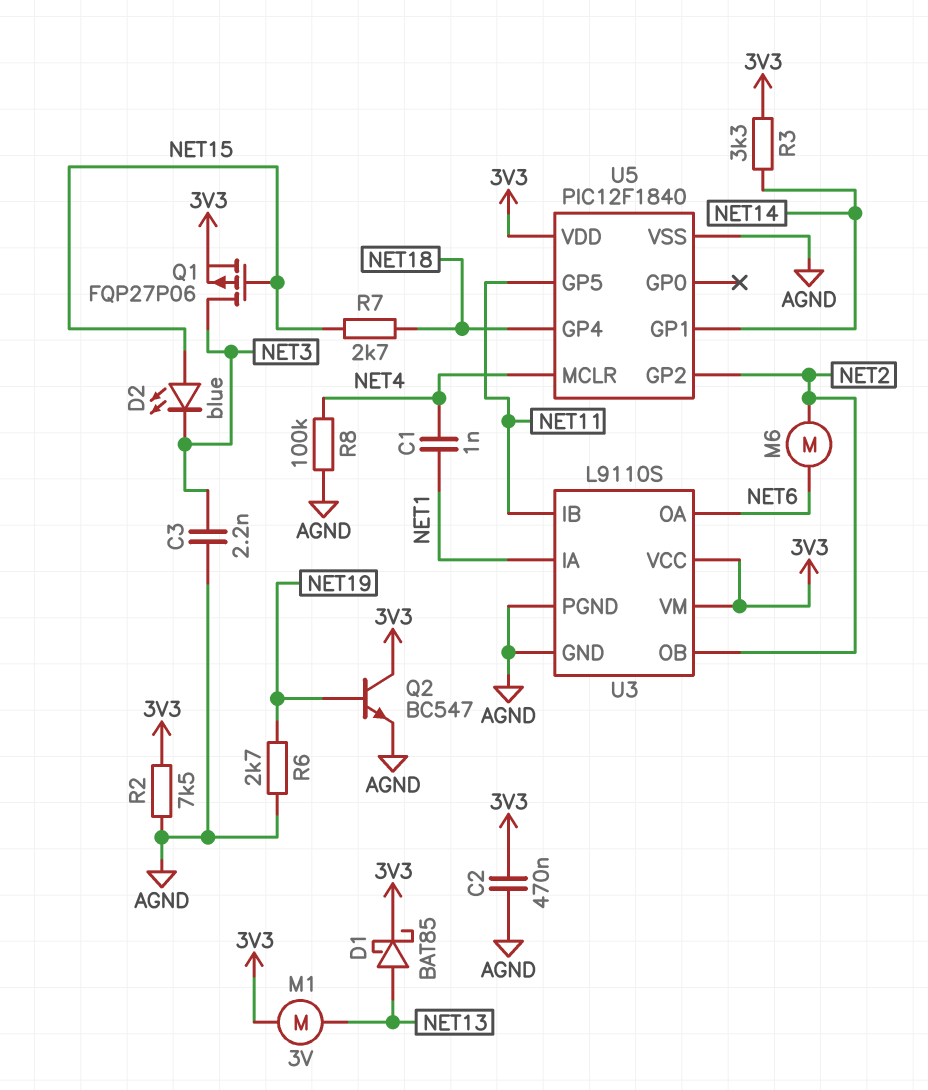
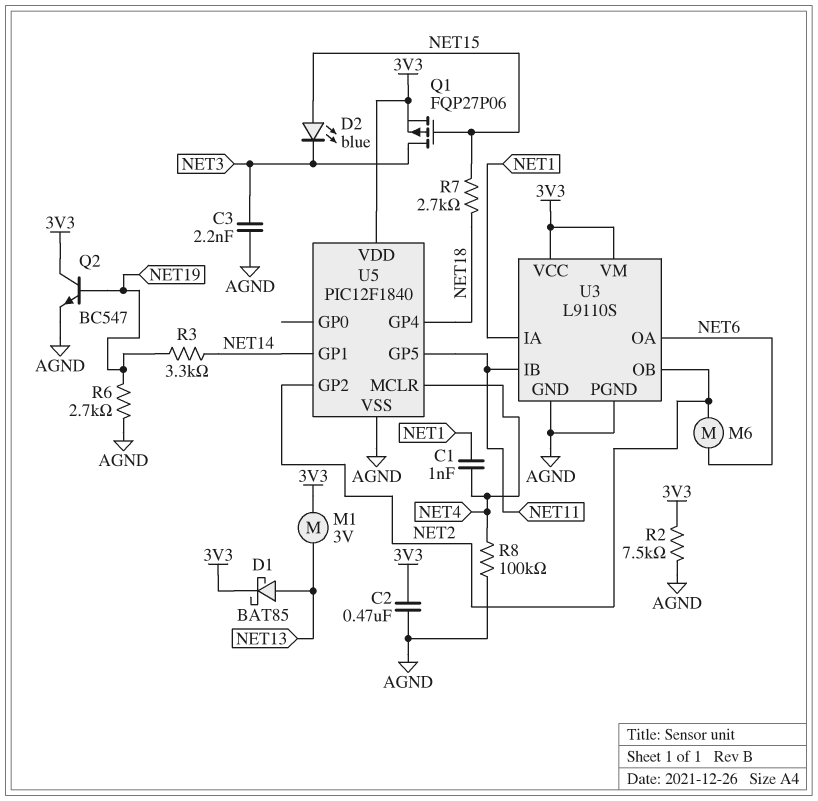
R3: 3.3k (3V3, NET14) -> 3.3k (NET14, NET19)

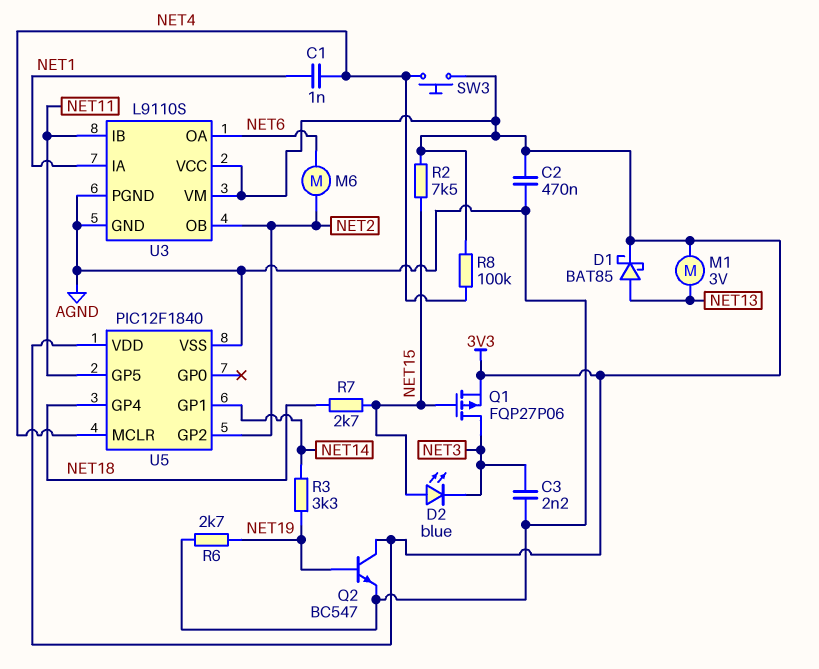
R2: 7.5k (3V3, AGND) -> 7.5k (3V3, NET15)
R8: 100k (AGND, NET4) -> 100k (3V3, NET4)
SW3: none -> button (3V3, NET4)

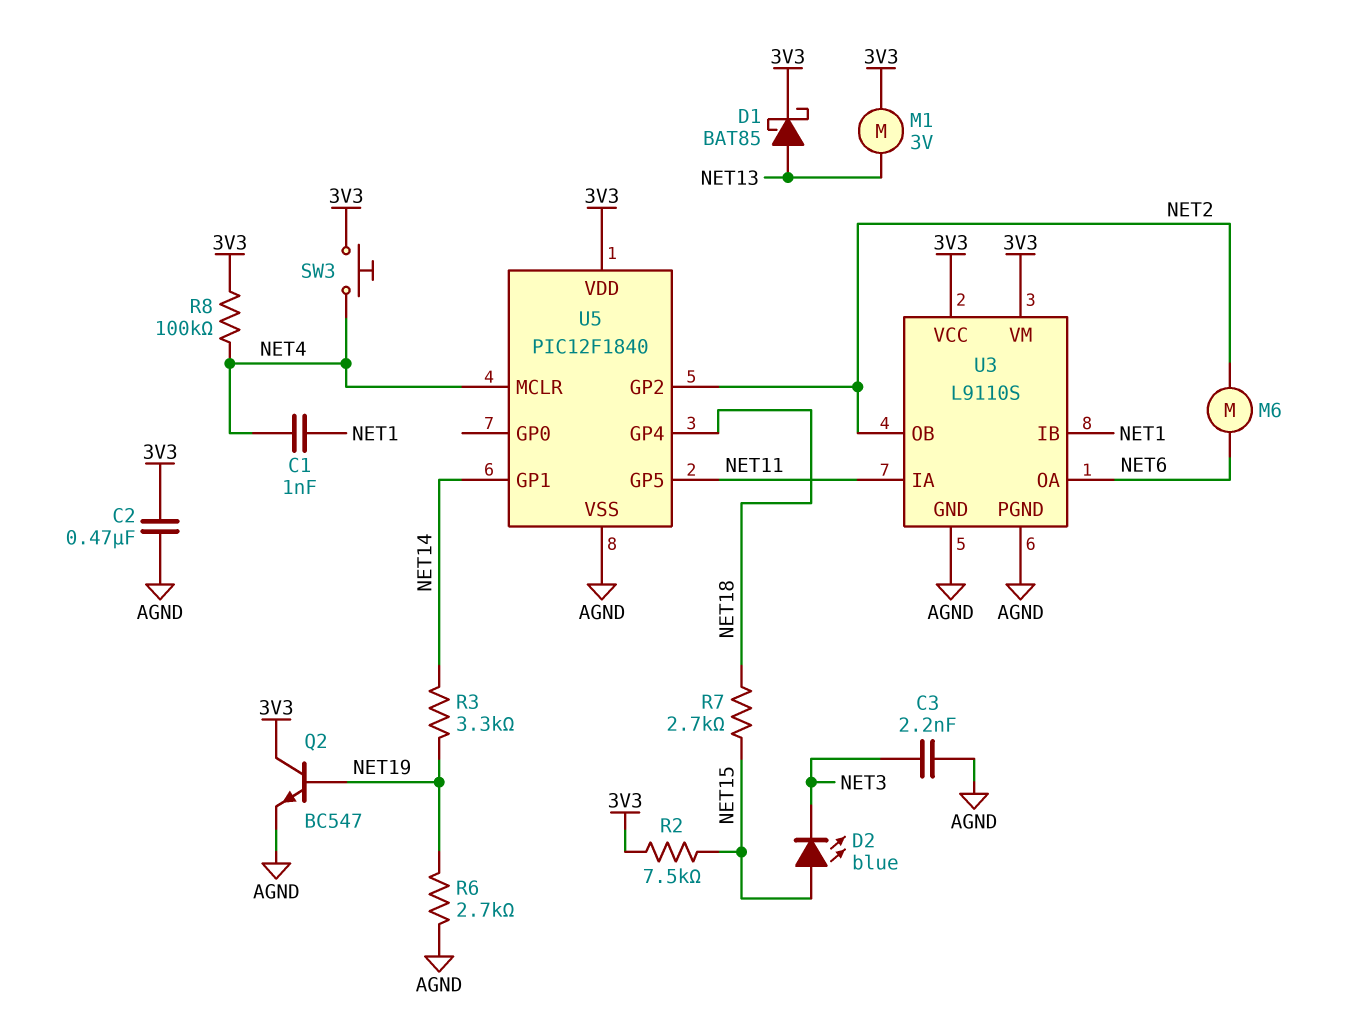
Q1: PMOS FQP27P06 (G NET15, D NET3, S 3V3) -> none
U3 pin IA: NET1 -> NET11
U3 pin IB: NET11 -> NET1

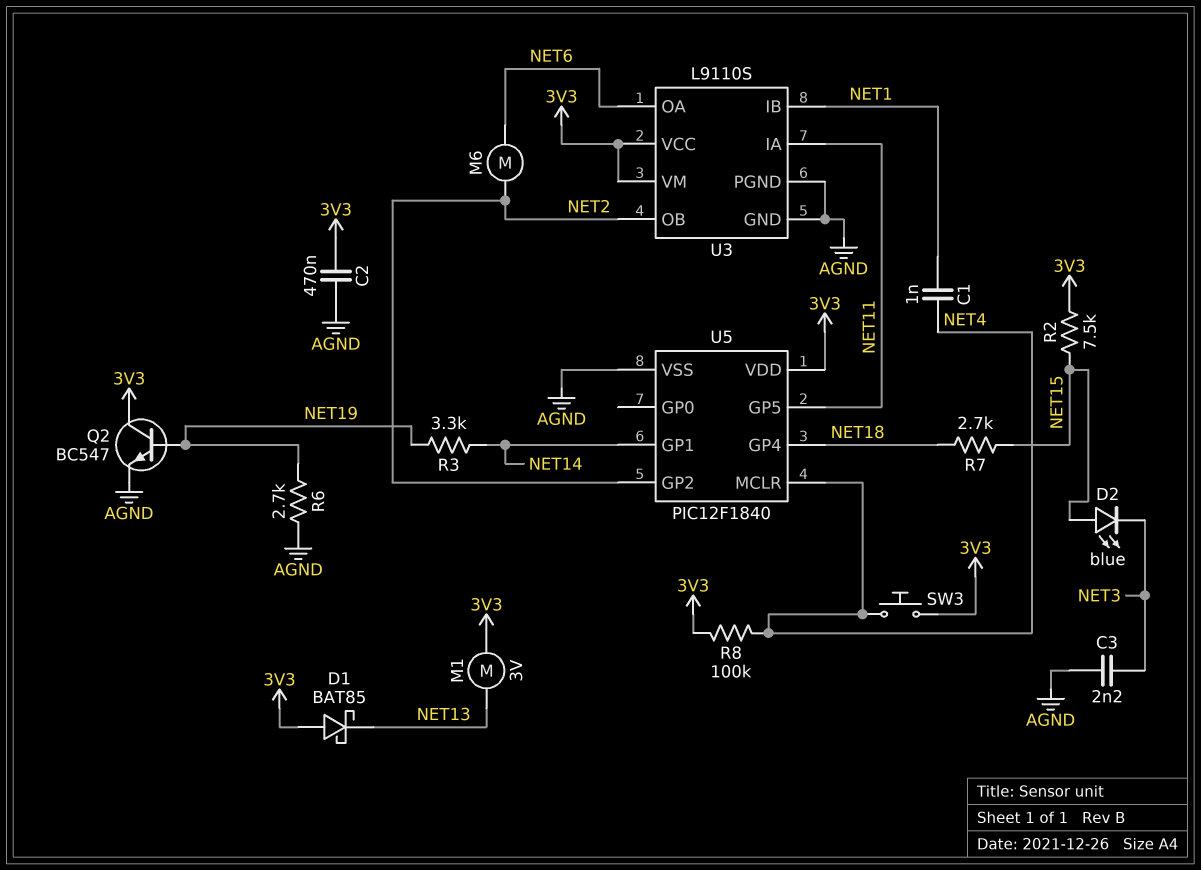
D1: schottky BAT85 (A NET13, K 3V3) -> schottky BAT85 (A 3V3, K NET13)

